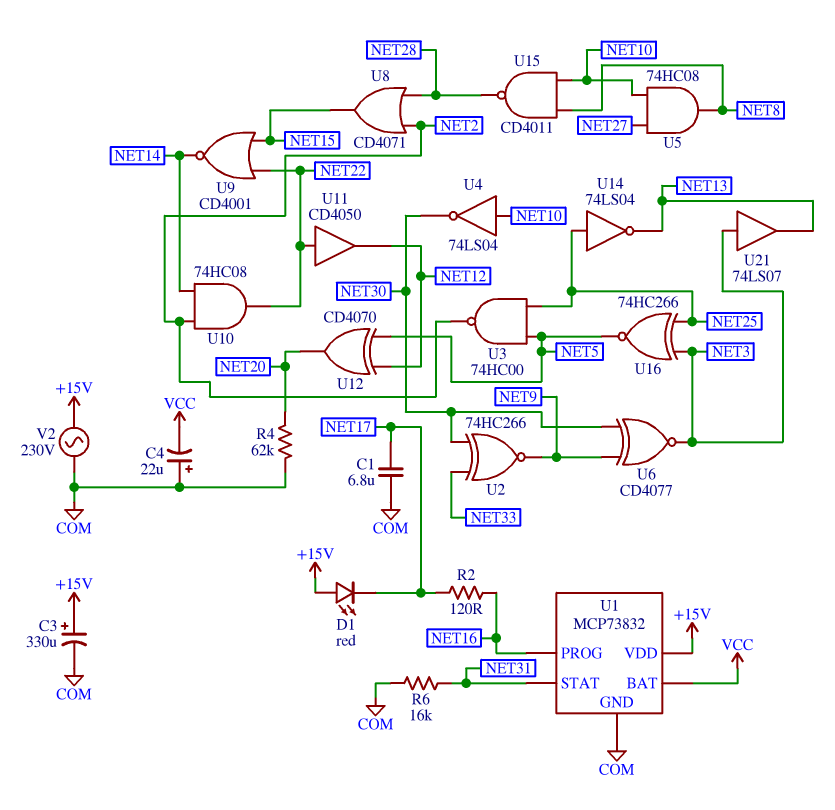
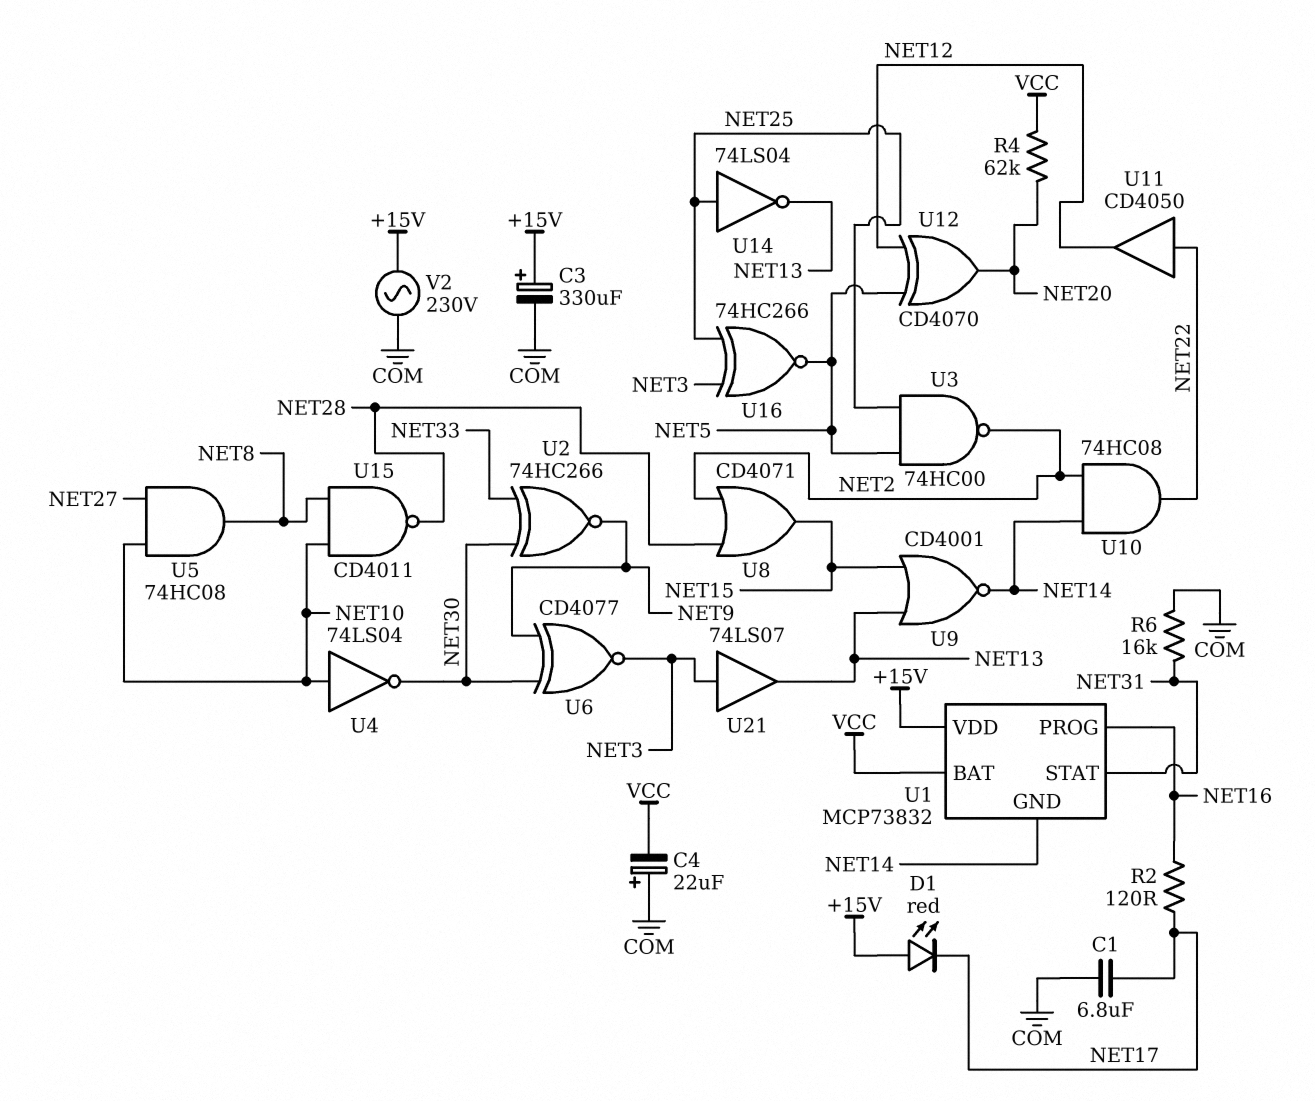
R4: 62k (COM, NET20) -> 62k (NET20, VCC)
U1 pin GND: COM -> NET14
U9: NOR CD4001 (in NET15, in NET22, out NET14) -> NOR CD4001 (in NET13, in NET15, out NET14)

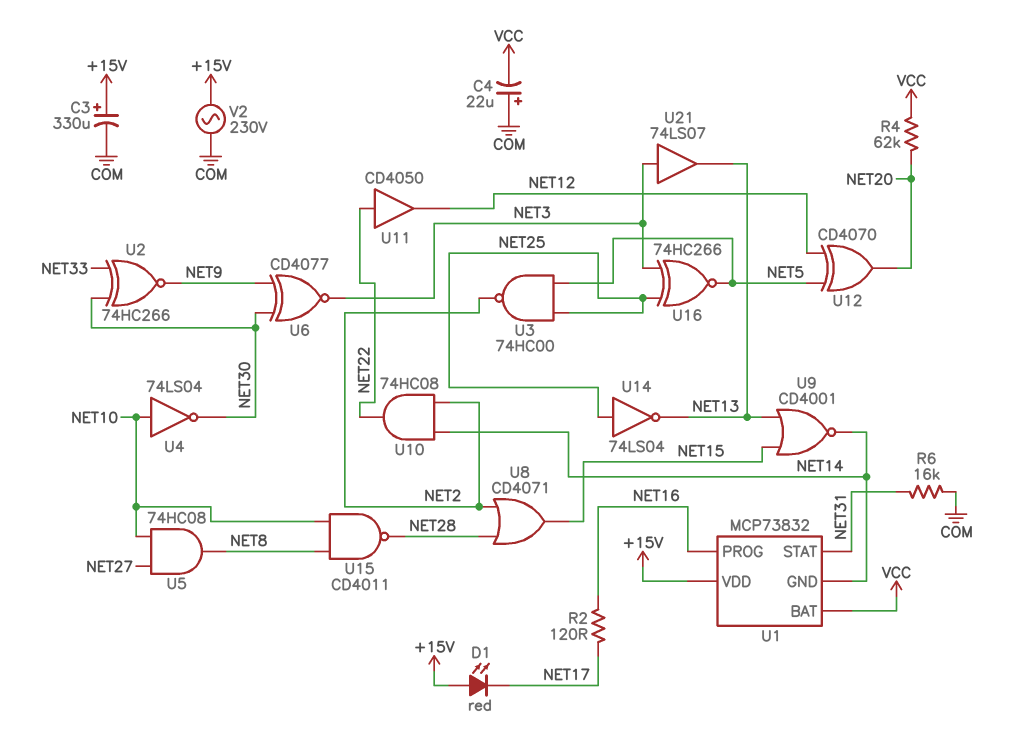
C1: 6.8uF (COM, NET17) -> none

